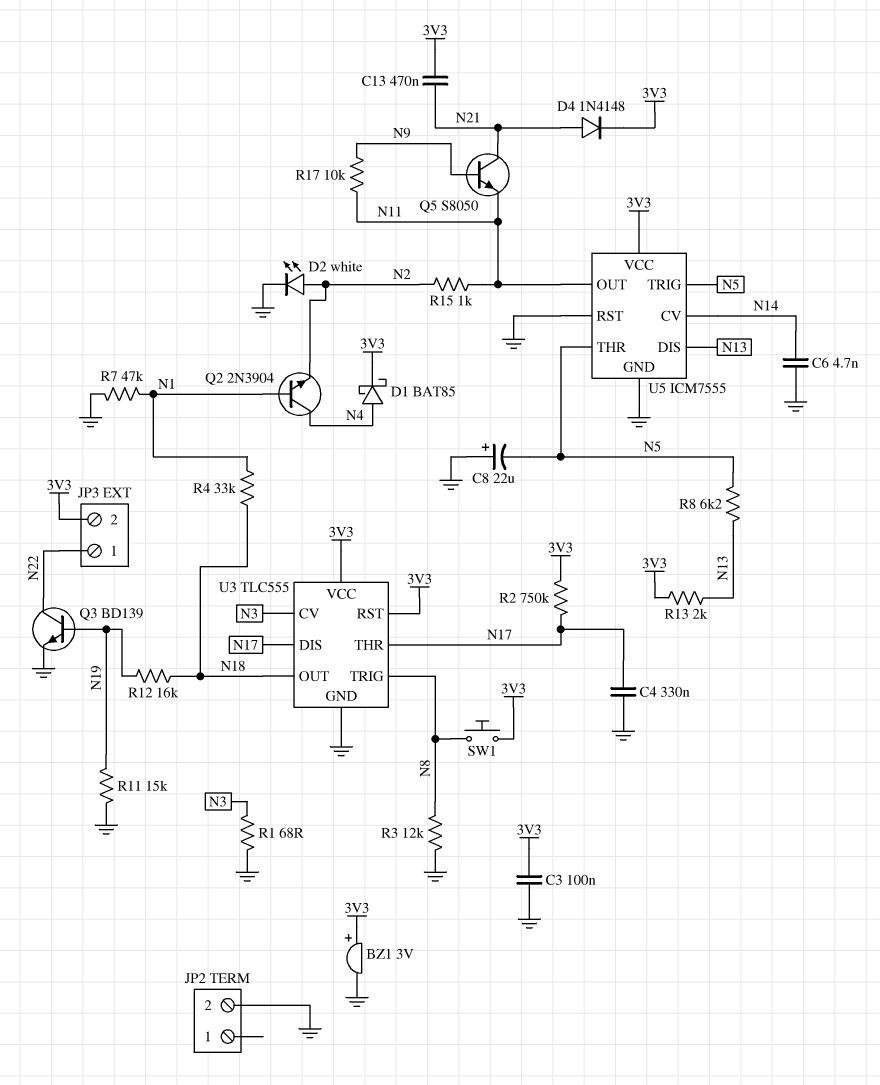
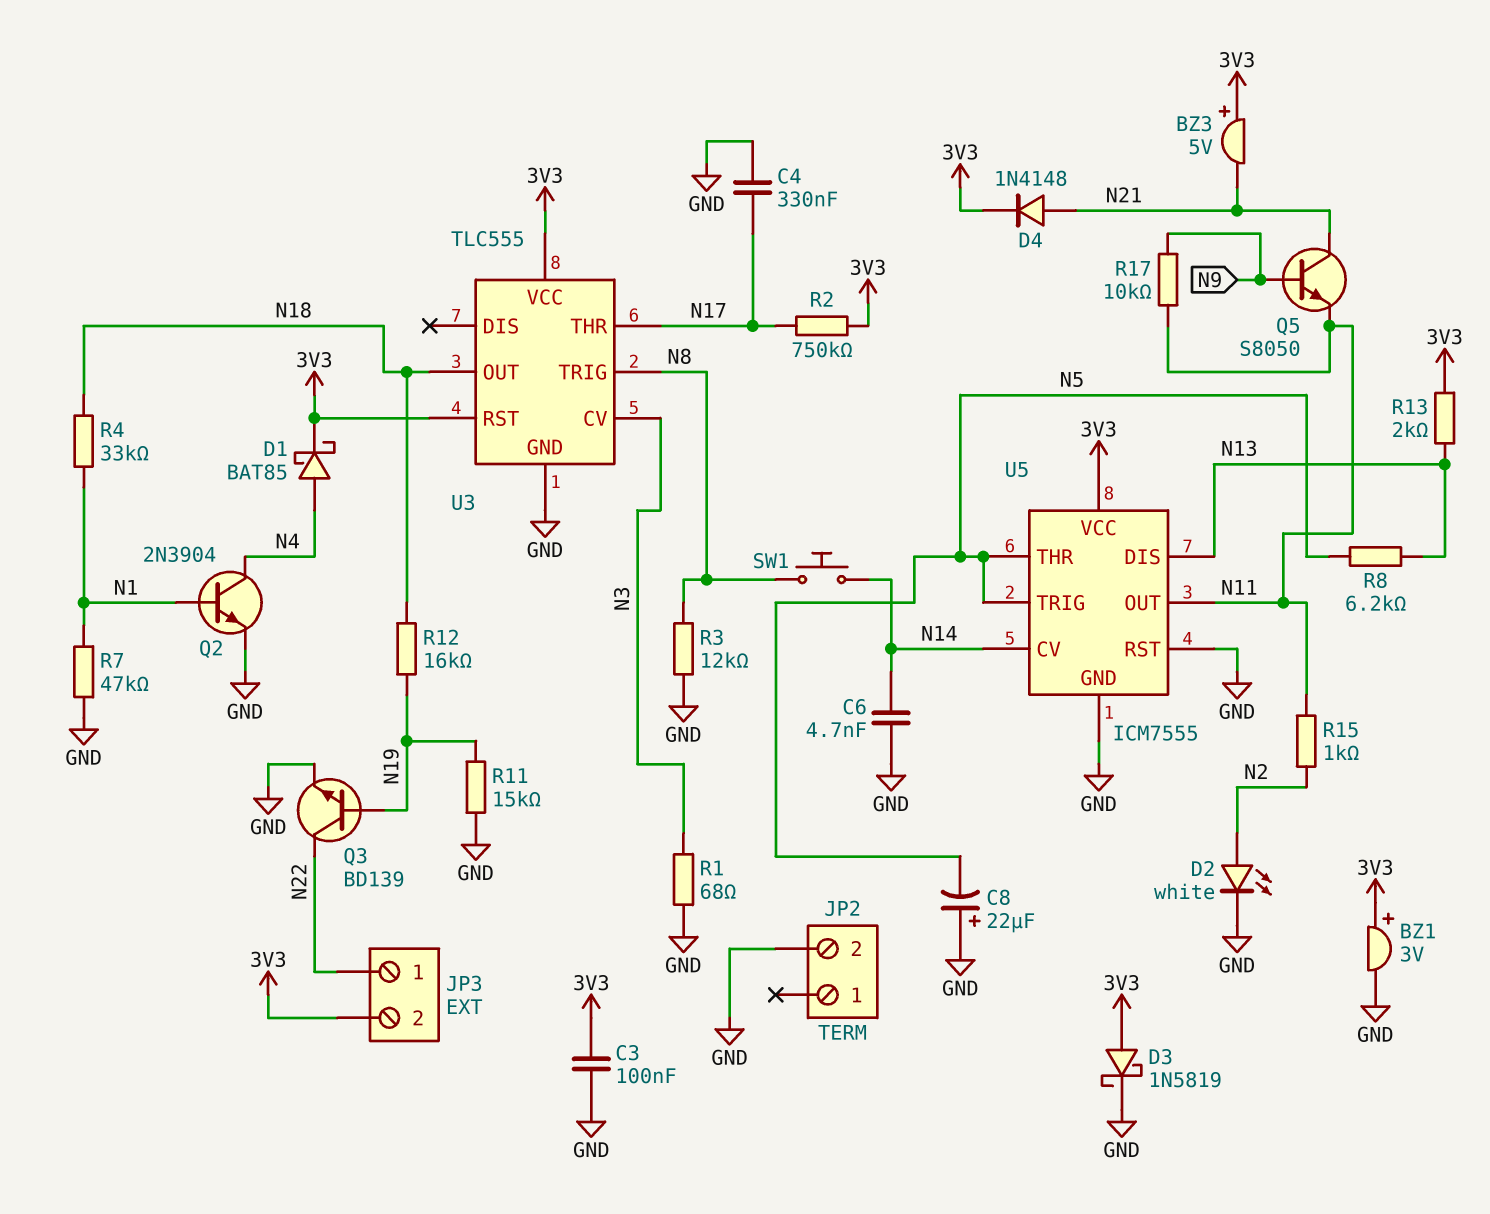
BZ3: none -> buzzer 5V (plus 3V3, minus N21)
C13: 470nF (3V3, N21) -> none
D3: none -> schottky 1N5819 (A 3V3, K GND)
Q2: NPN 2N3904 (B N1, C N4, E N2) -> NPN 2N3904 (B N1, C N4, E GND)
SW1: button (3V3, N8) -> button (N8, N14)
U3 pin DIS: N17 -> none

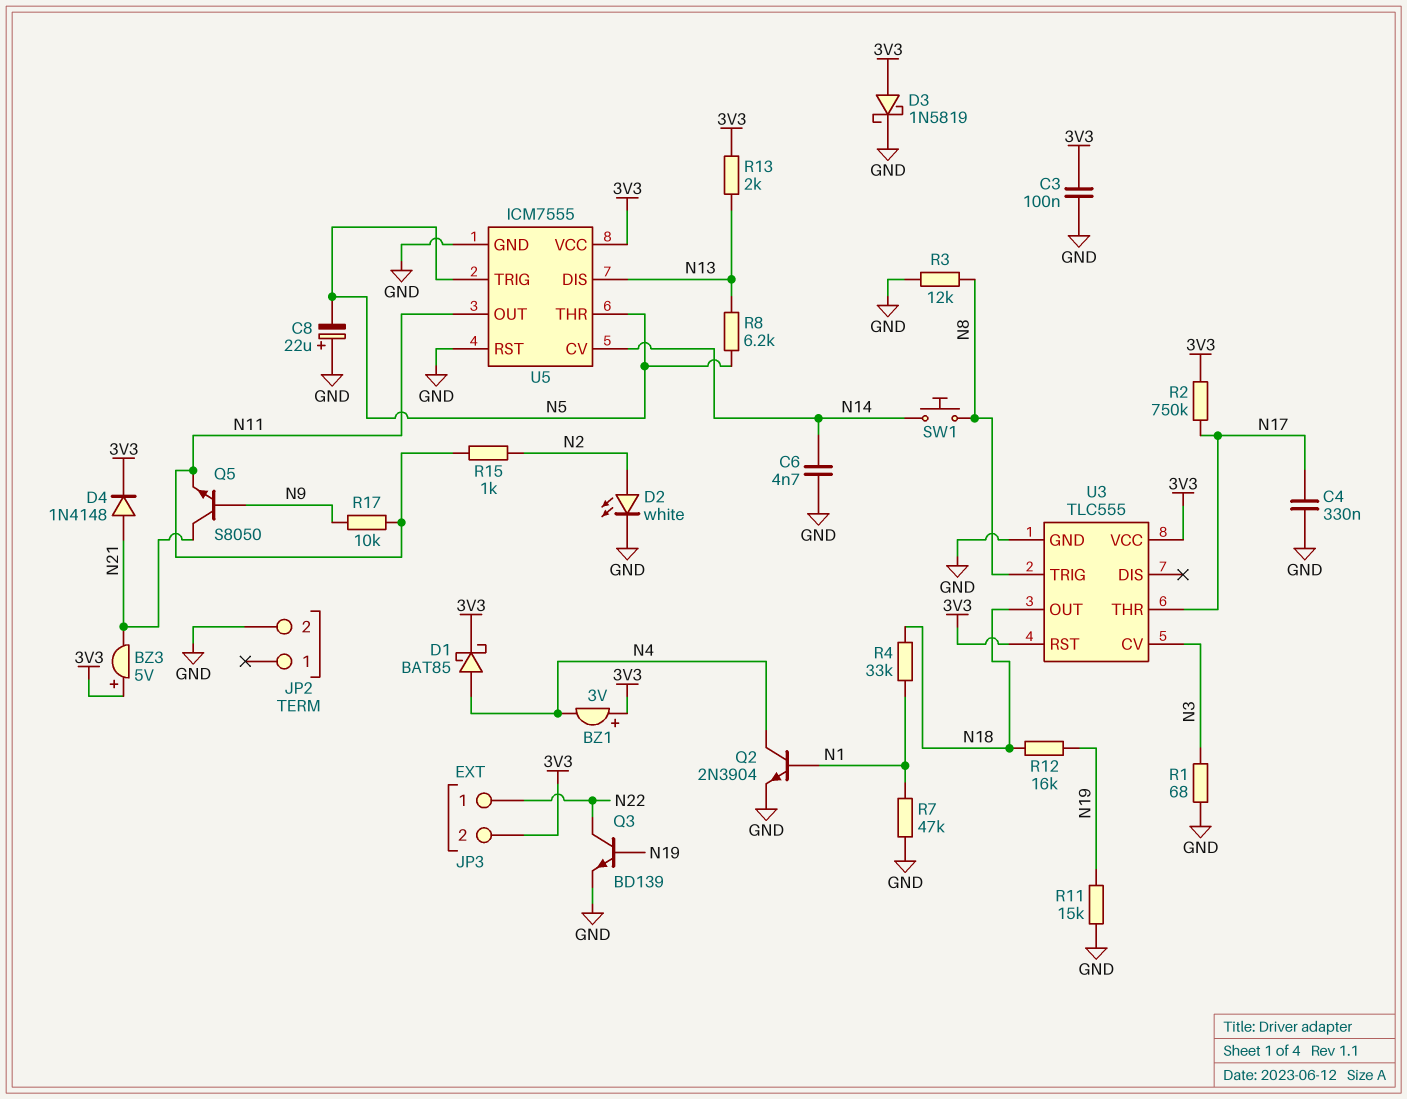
BZ1: buzzer 3V (plus 3V3, minus GND) -> buzzer 3V (plus 3V3, minus N4)

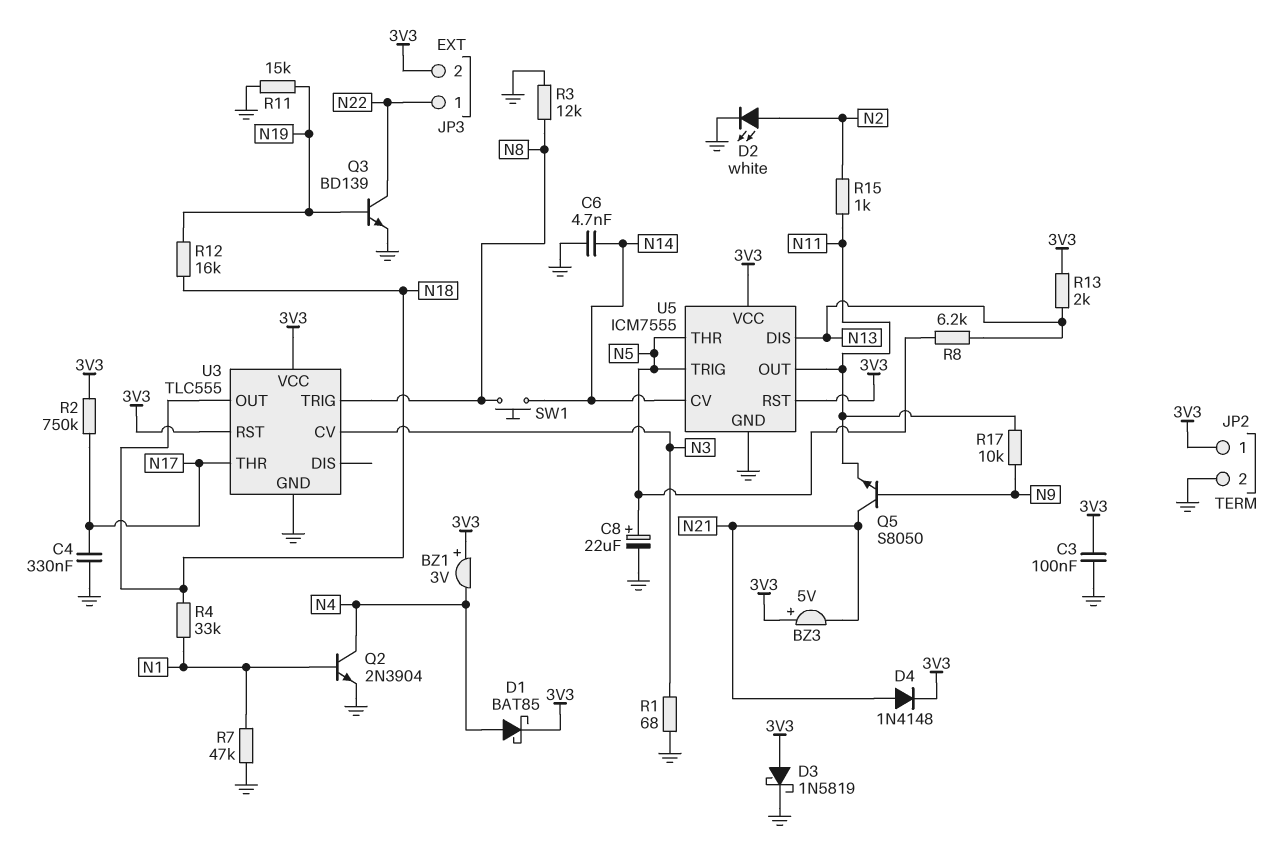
C8: 22uF (plus GND, minus N5) -> 22uF (plus N5, minus GND)
JP2 pin 1: none -> 3V3
U5 pin RST: GND -> 3V3

